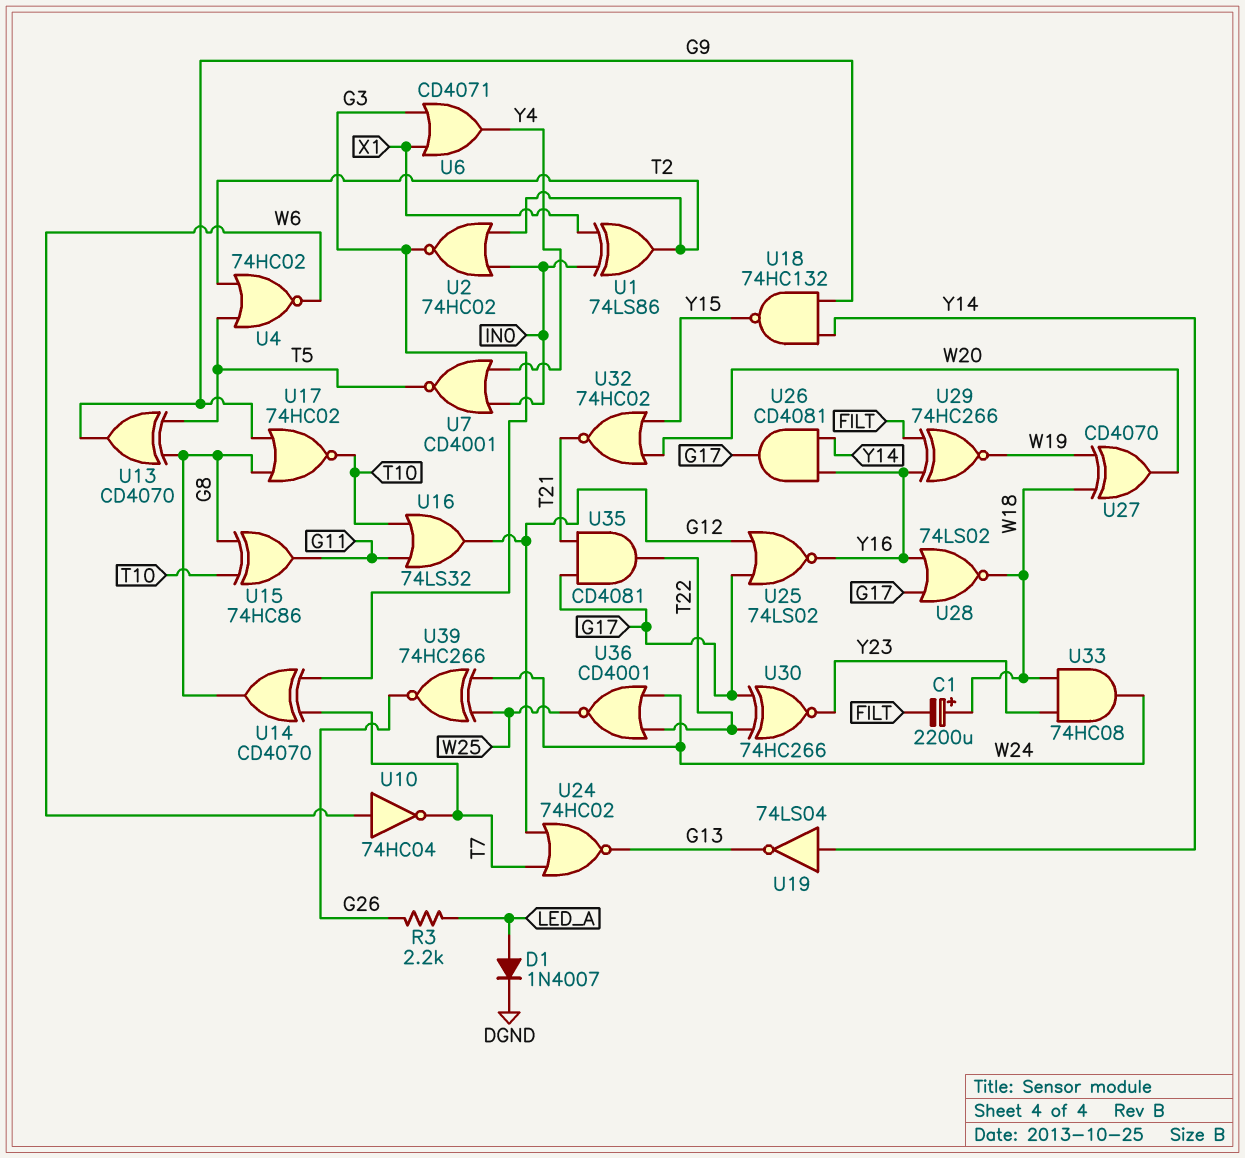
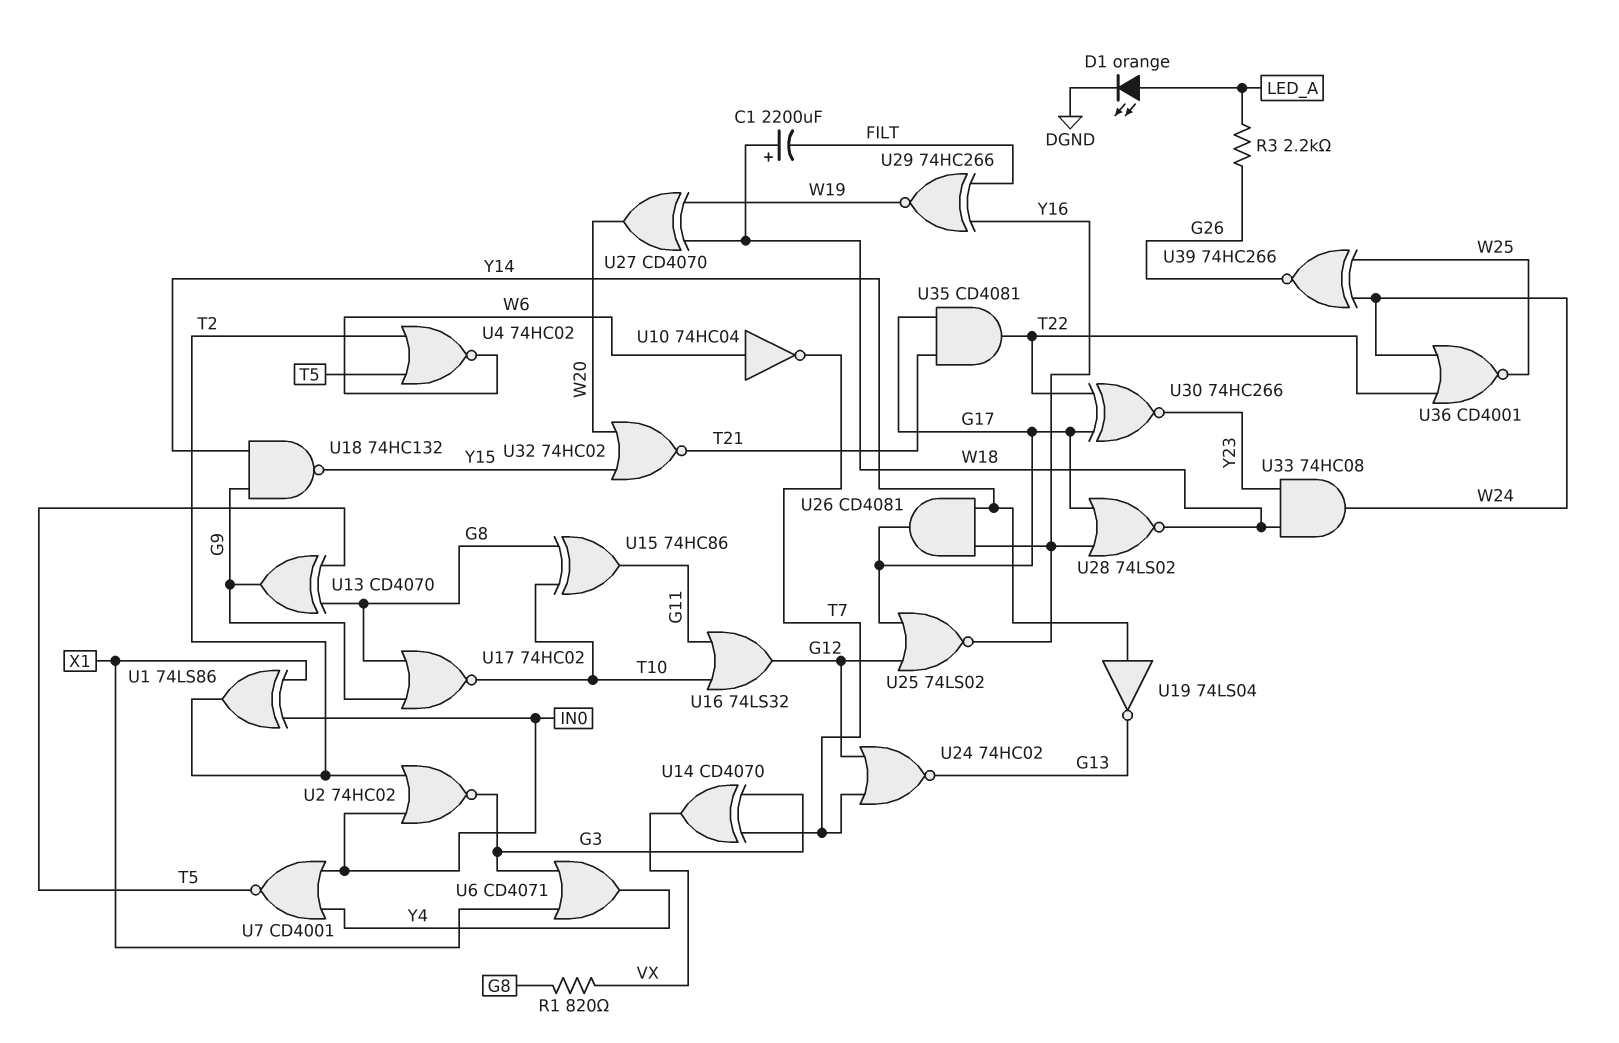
D1: diode 1N4007 (A LED_A, K DGND) -> LED orange (A LED_A, K DGND)
R1: none -> 820 (G8, VX)
U14: XOR CD4070 (in G3, in T7, out G8) -> XOR CD4070 (in G3, in T7, out VX)

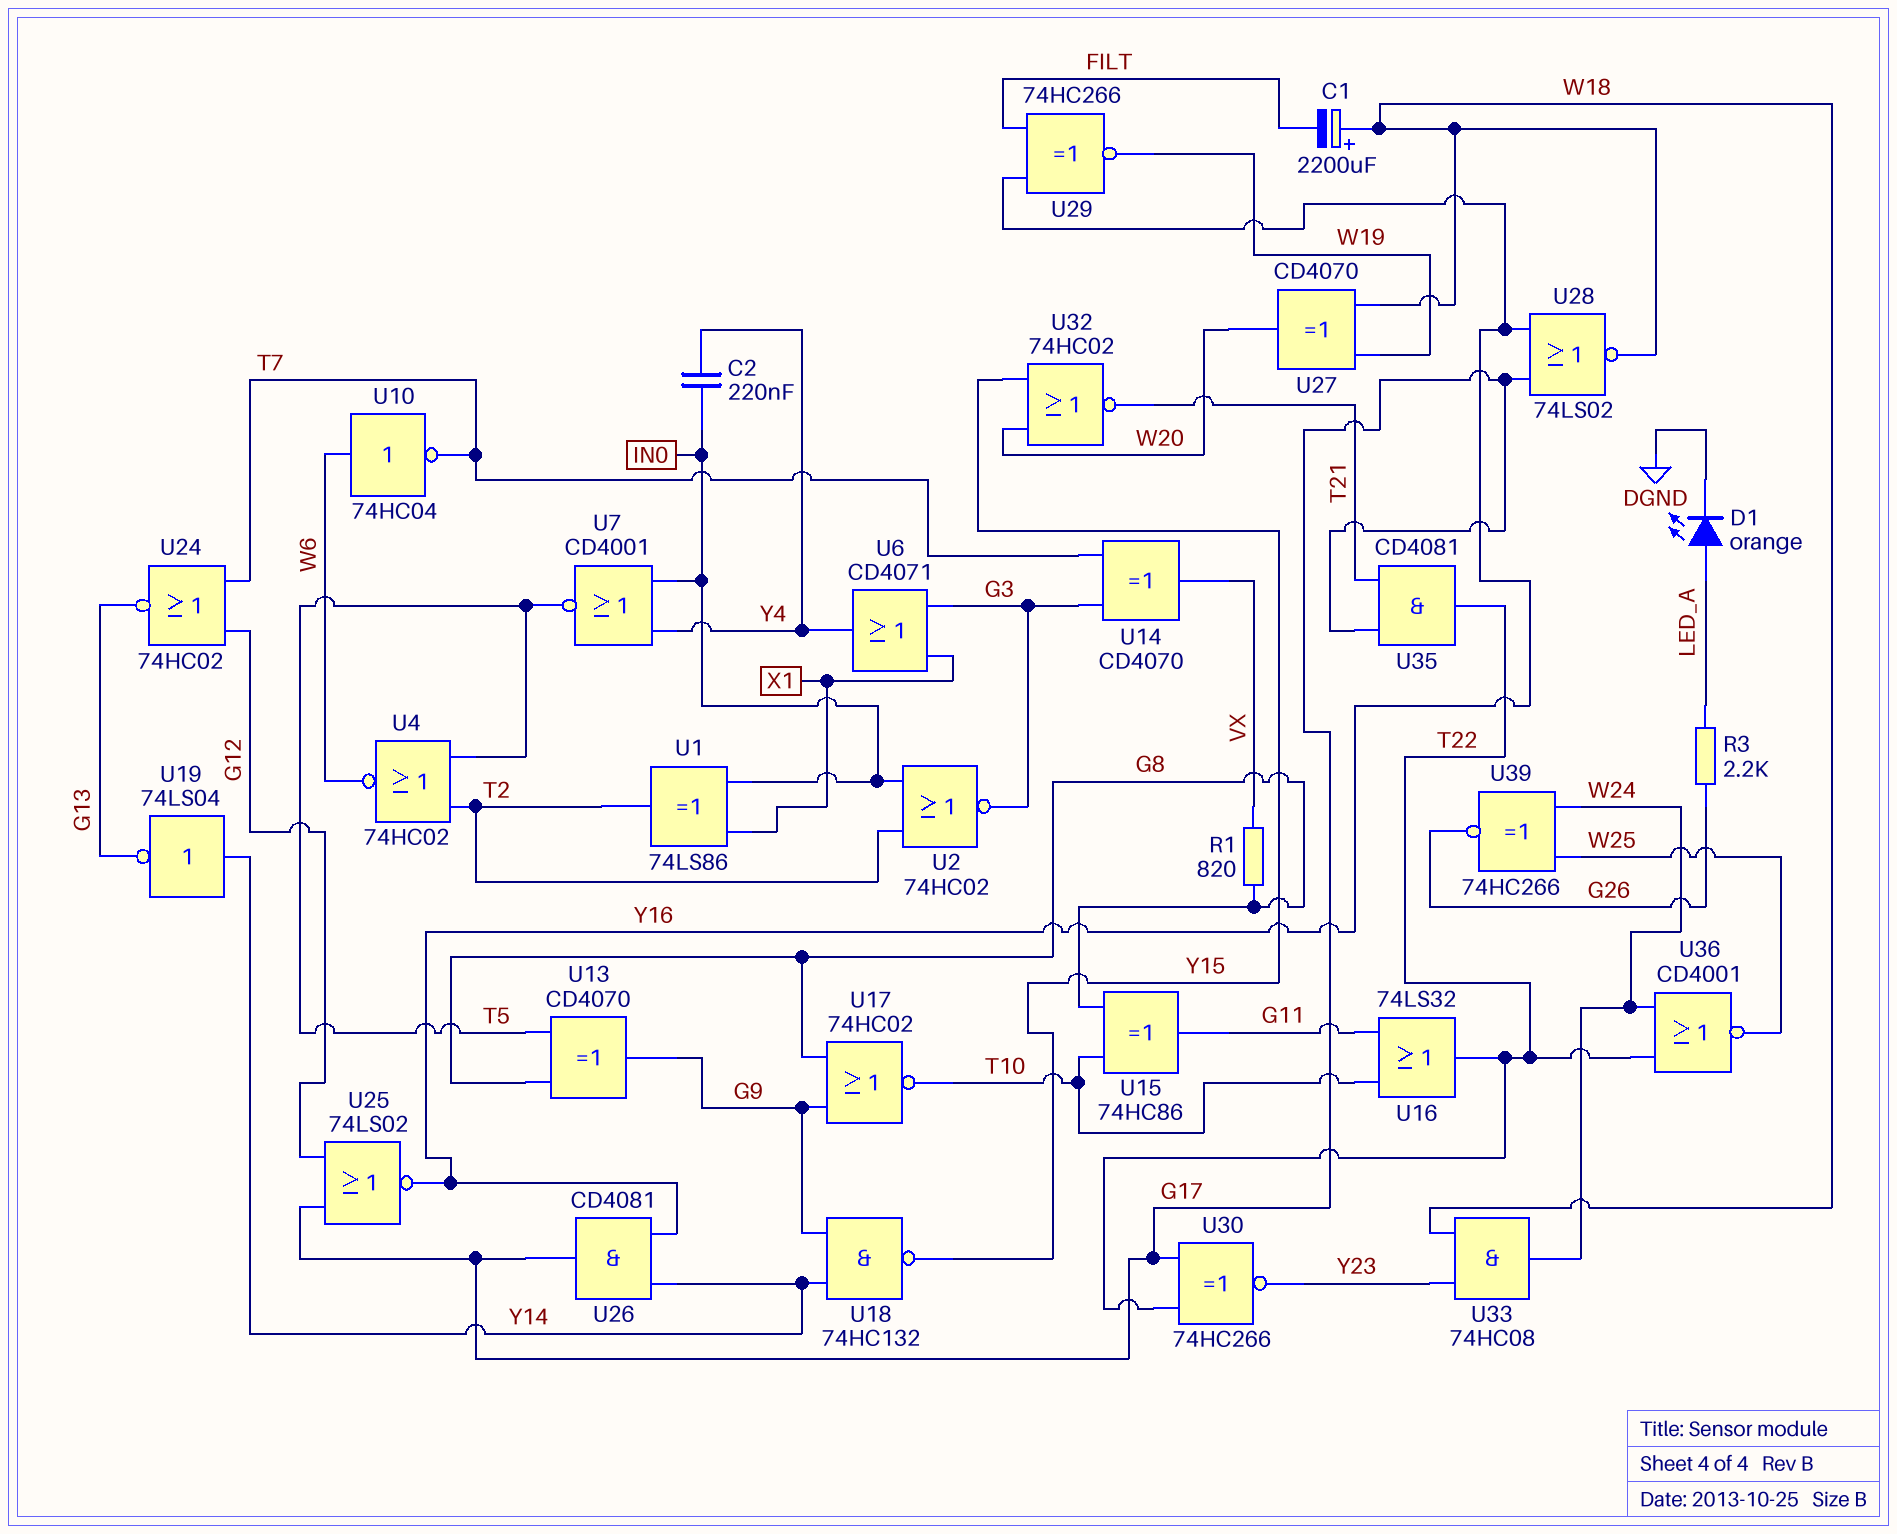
C2: none -> 220nF (IN0, Y4)
U16: OR 74LS32 (in G11, in T10, out G12) -> OR 74LS32 (in G11, in T10, out T22)

